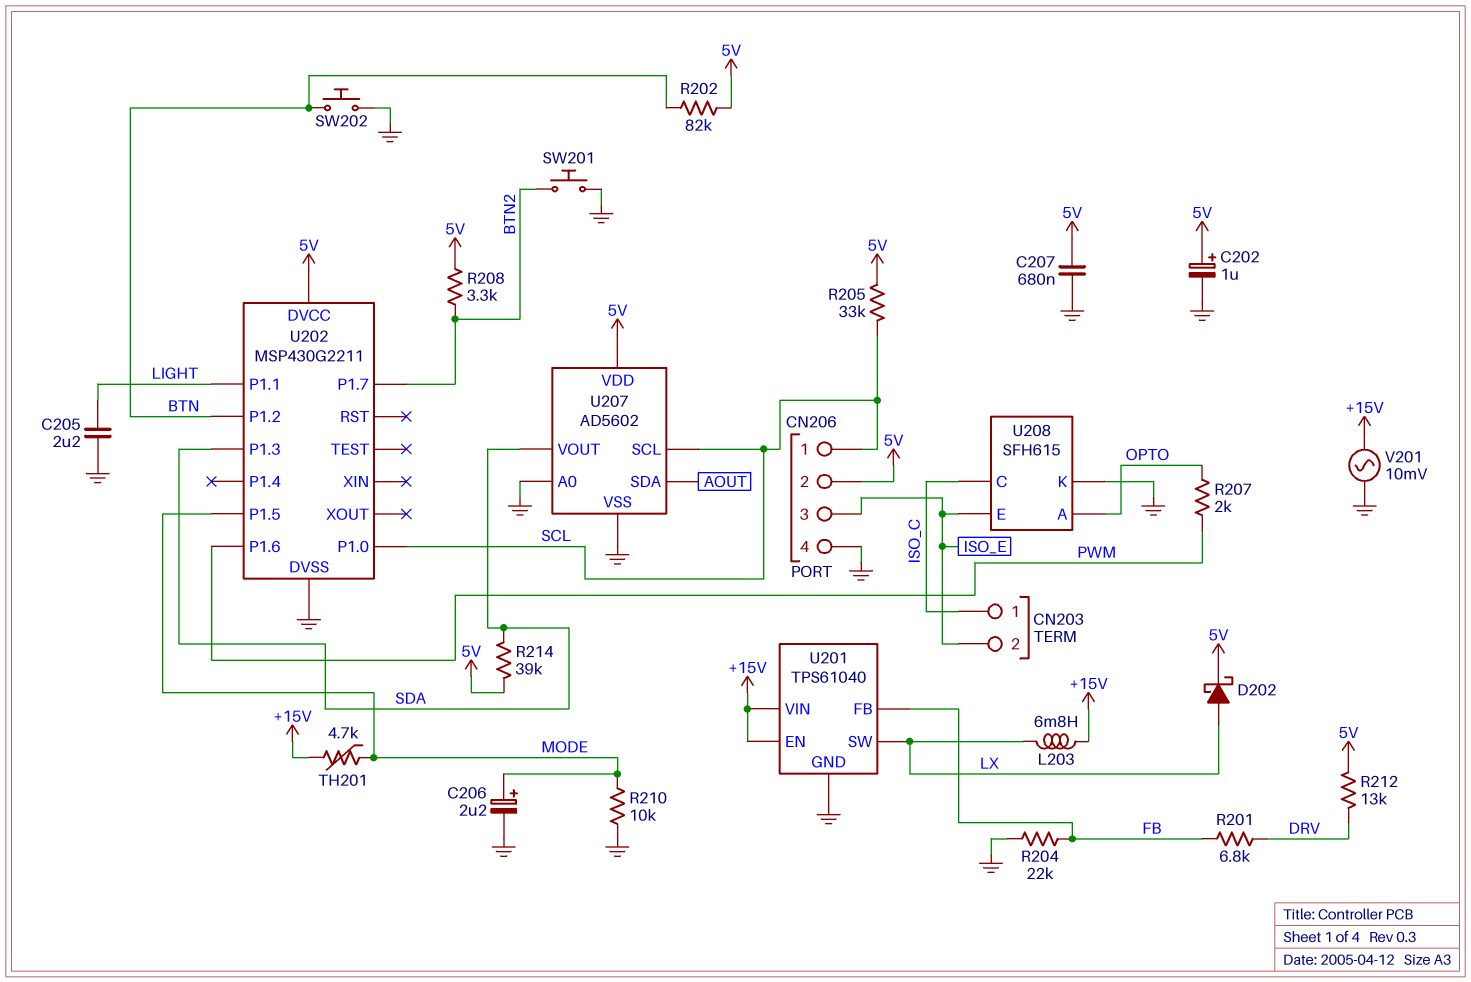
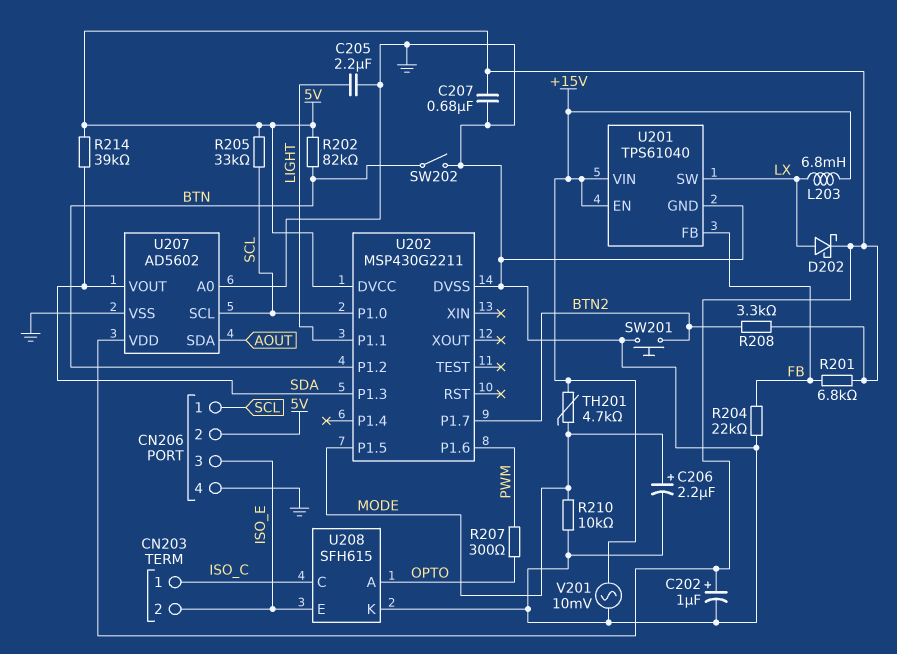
R201: 6.8k (DRV, FB) -> 6.8k (5V, FB)
R207: 2k (OPTO, PWM) -> 300 (OPTO, PWM)
R212: 13k (5V, DRV) -> none
SW202: button (BTN, GND) -> switch (BTN, GND)

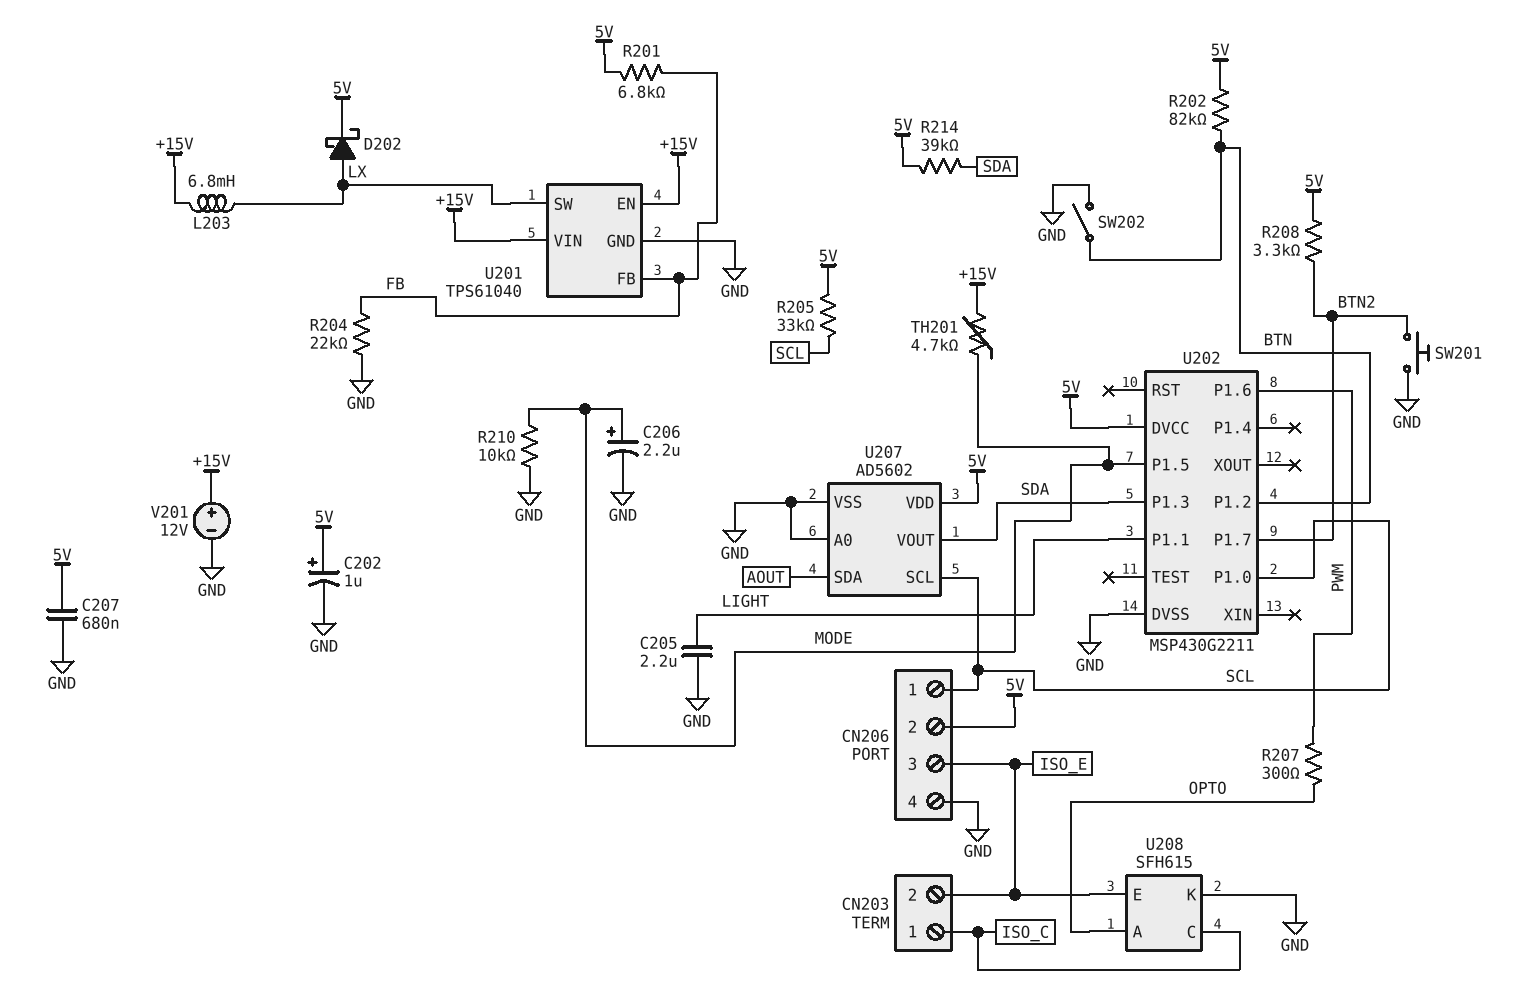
V201: AC 10mV (+15V, GND) -> 12V (plus +15V, minus GND)

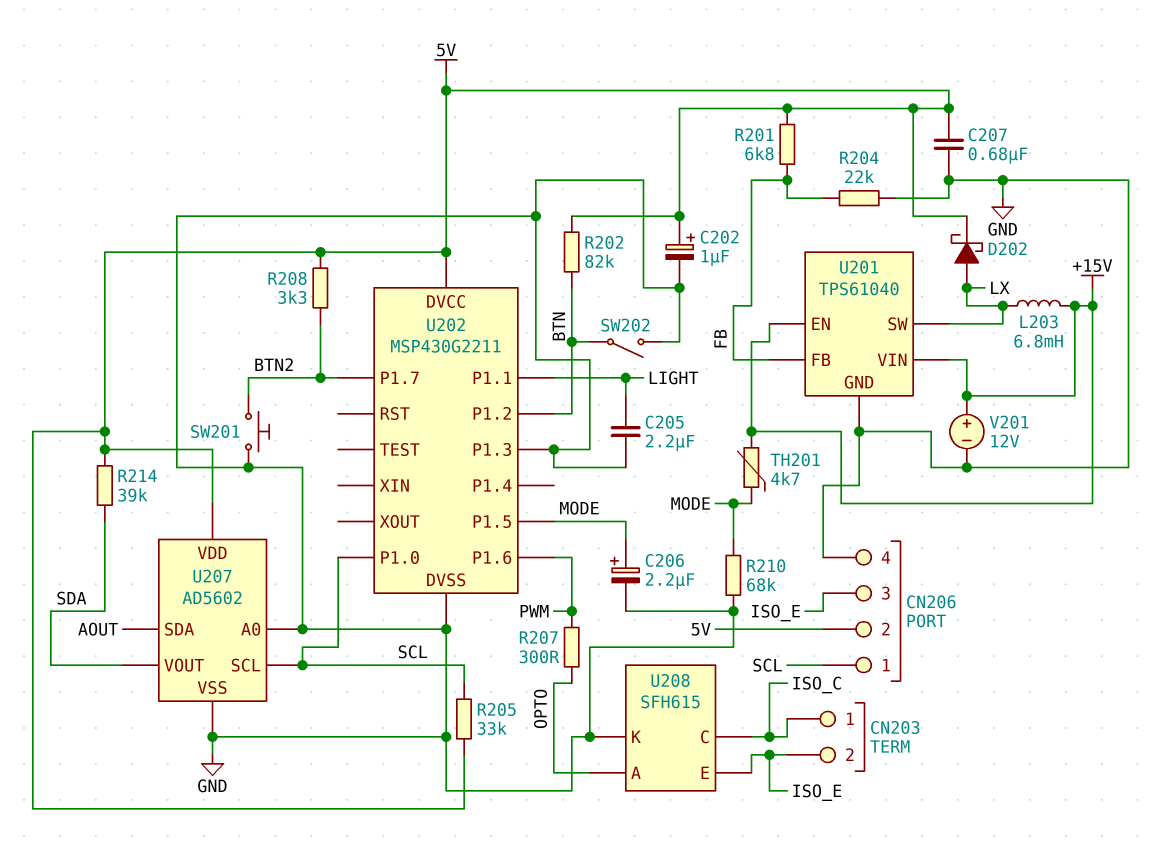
R210: 10k (GND, MODE) -> 68k (GND, MODE)
U202 pin P1.3: SDA -> GND

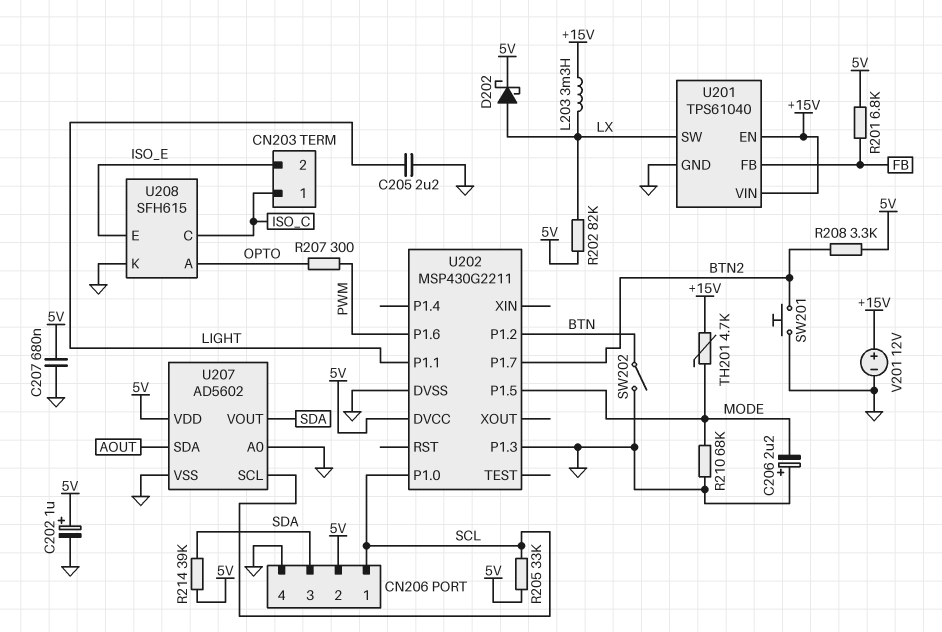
C206: 2.2uF (plus MODE, minus GND) -> 2.2uF (plus GND, minus MODE)
CN206 pin 3: ISO_E -> SDA
L203: 6.8mH (+15V, LX) -> 3.3mH (+15V, LX)
R202: 82k (5V, BTN) -> 82k (5V, LX)
R204: 22k (FB, GND) -> none

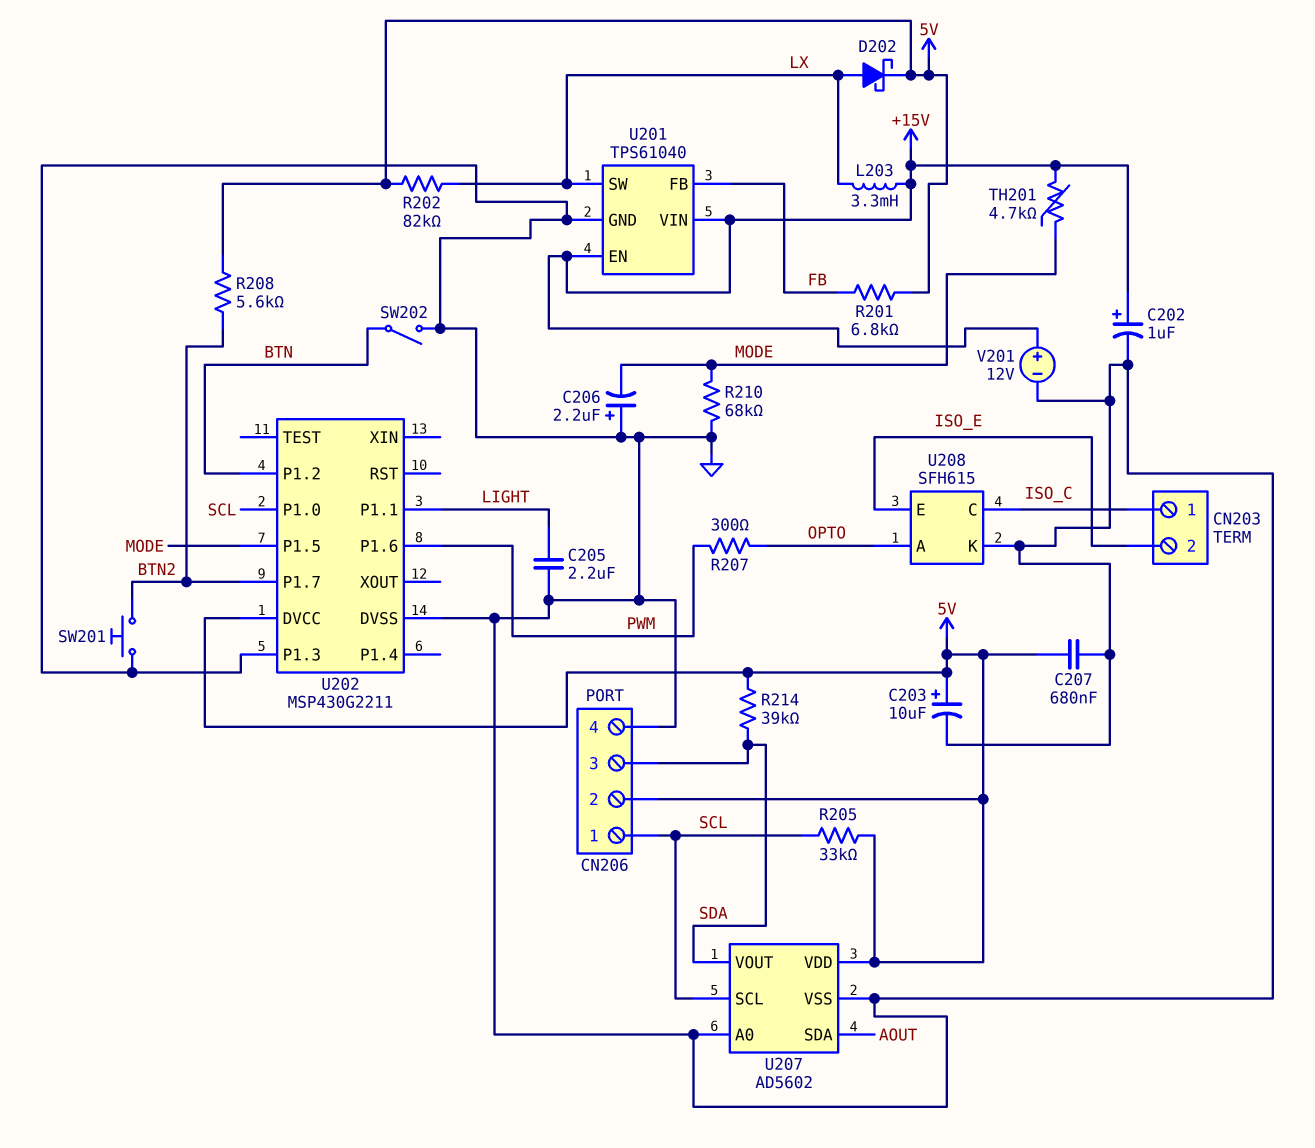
C202: 1uF (plus 5V, minus GND) -> 1uF (plus +15V, minus GND)
C203: none -> 10uF (plus 5V, minus GND)
R208: 3.3k (5V, BTN2) -> 5.6k (5V, BTN2)

